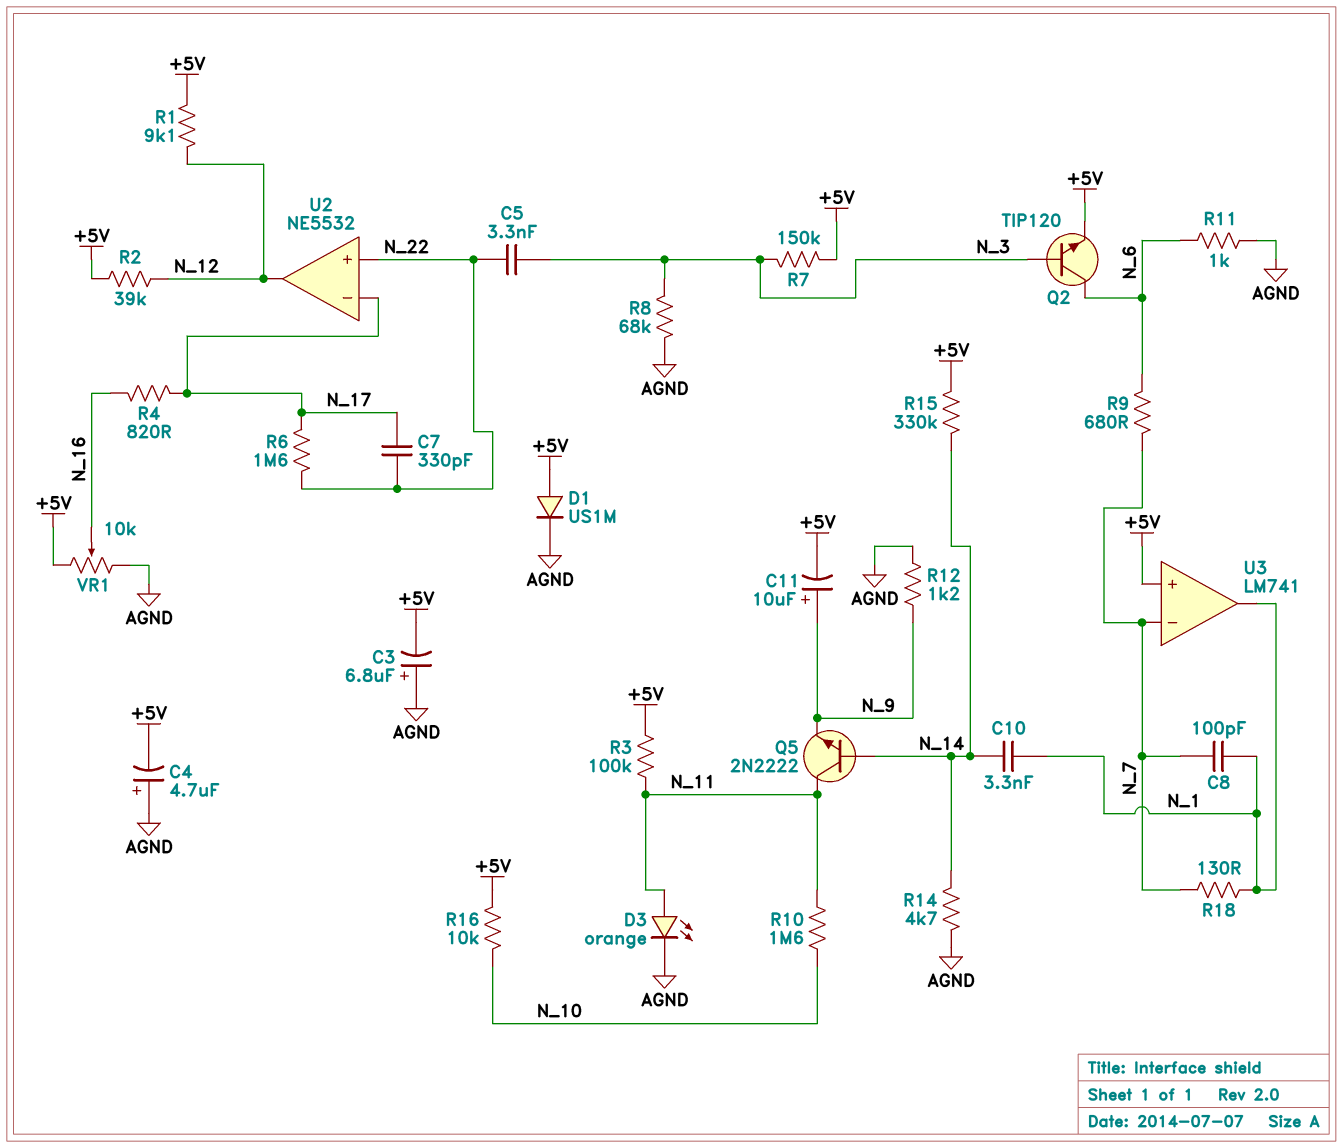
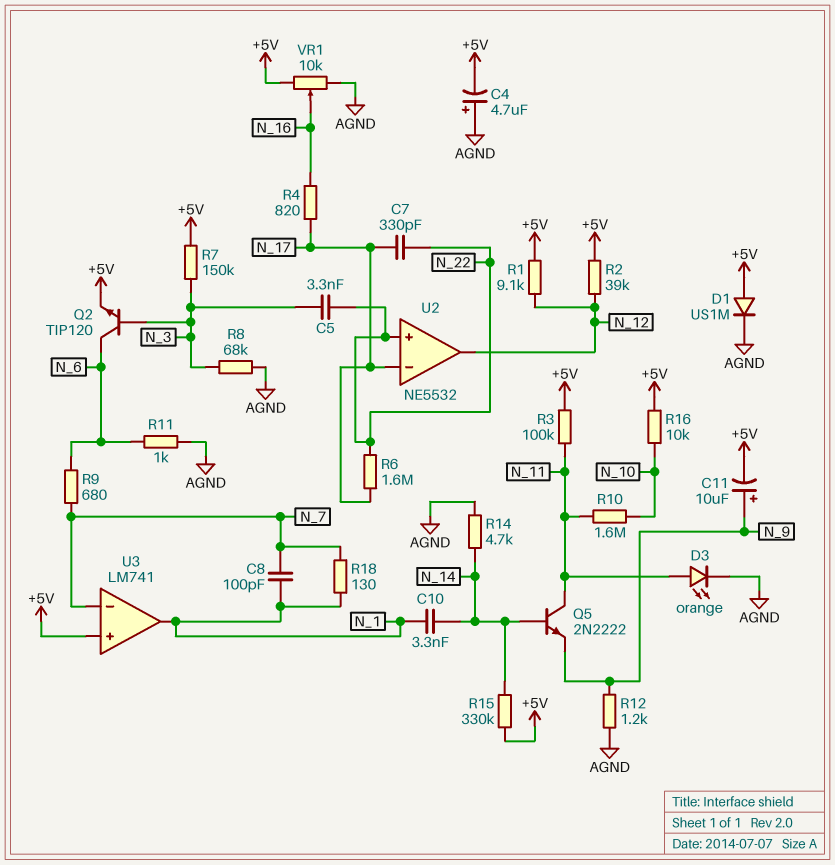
C3: 6.8uF (plus AGND, minus +5V) -> none

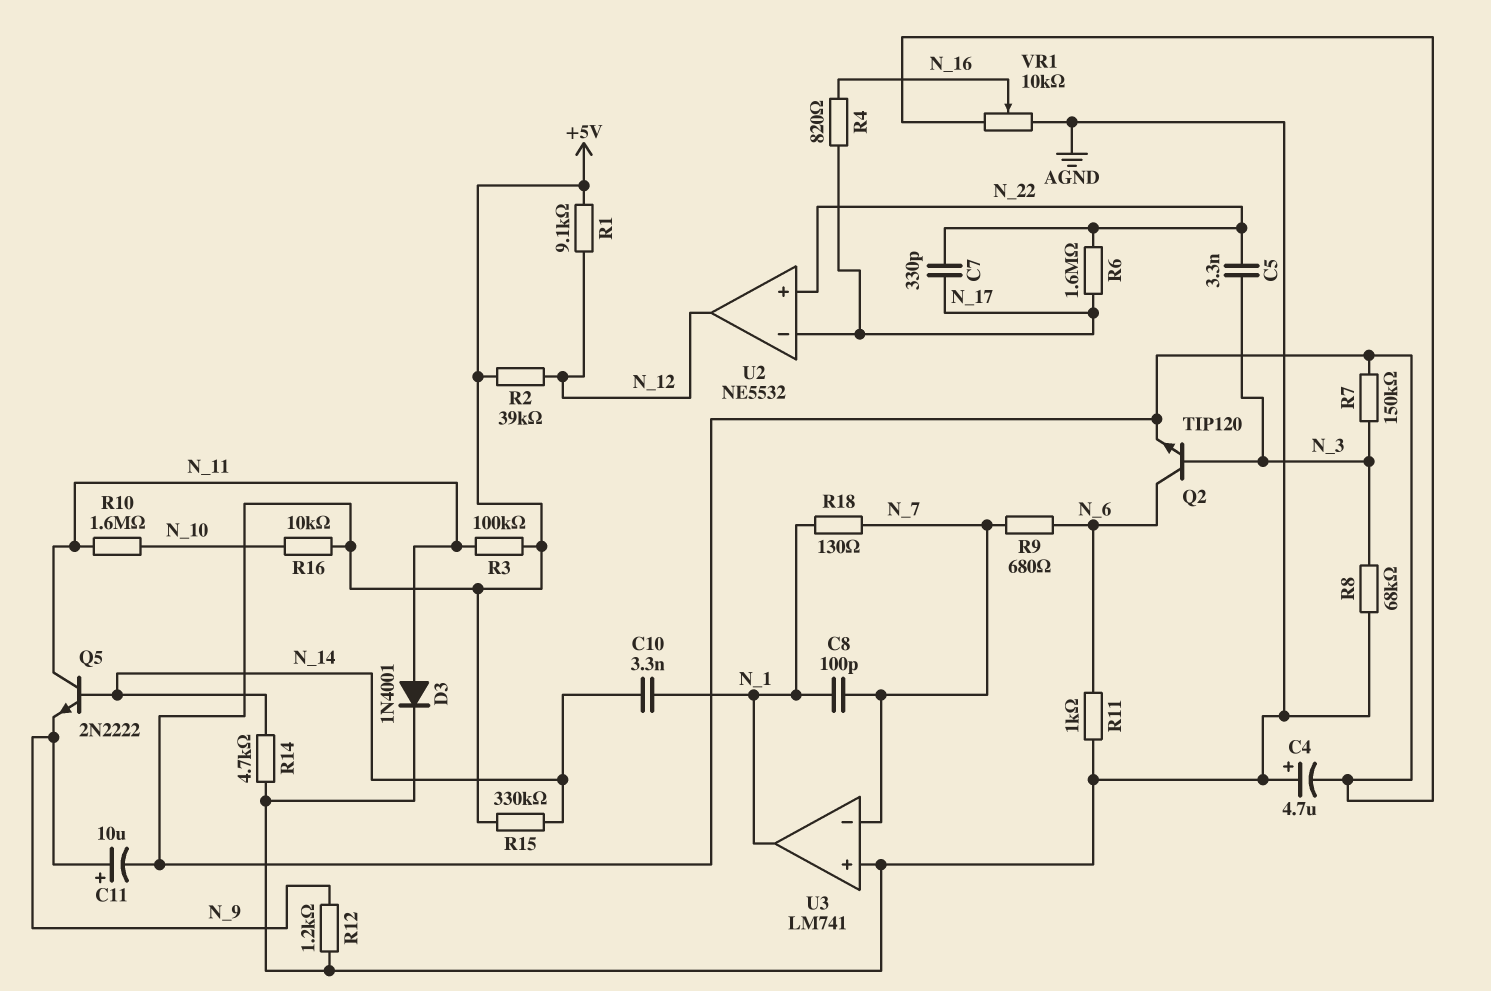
D1: diode US1M (A +5V, K AGND) -> none
D3: LED orange (A N_11, K AGND) -> diode 1N4001 (A N_11, K AGND)
U3 pin in+: +5V -> AGND

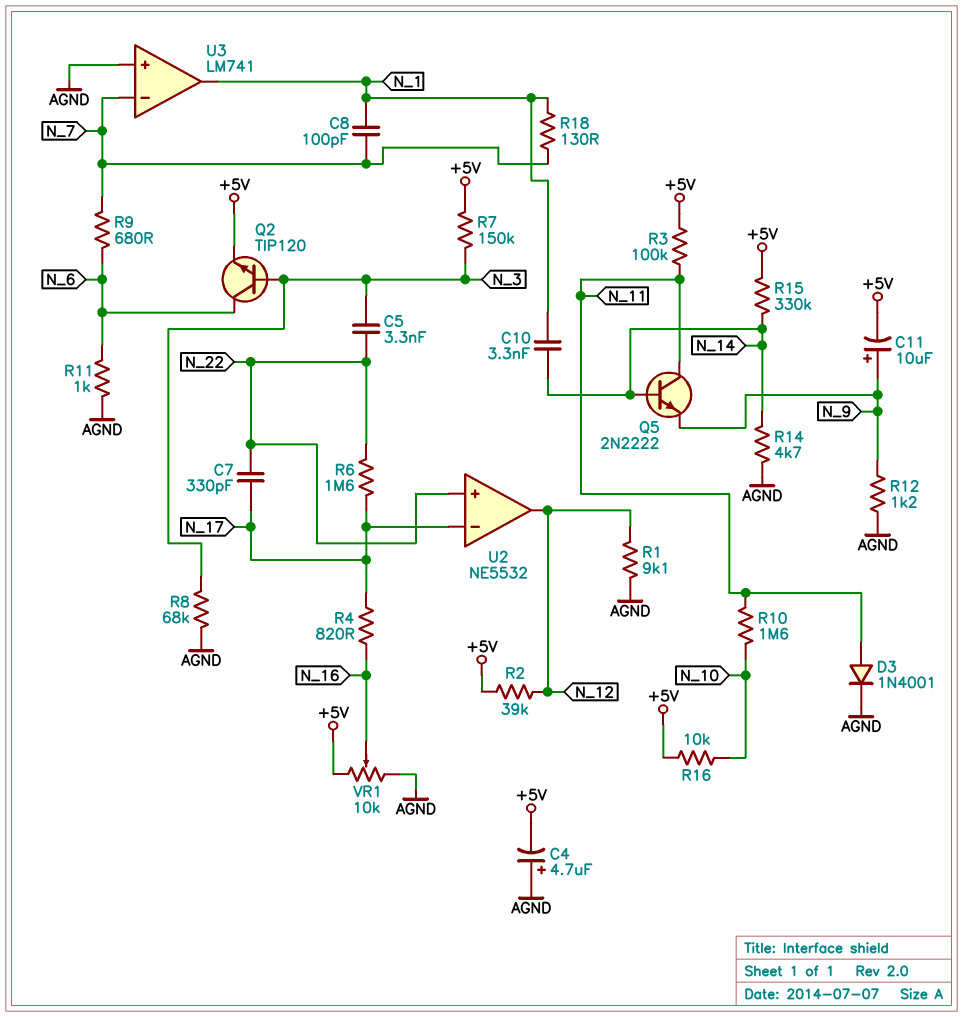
R1: 9.1k (+5V, N_12) -> 9.1k (AGND, N_12)

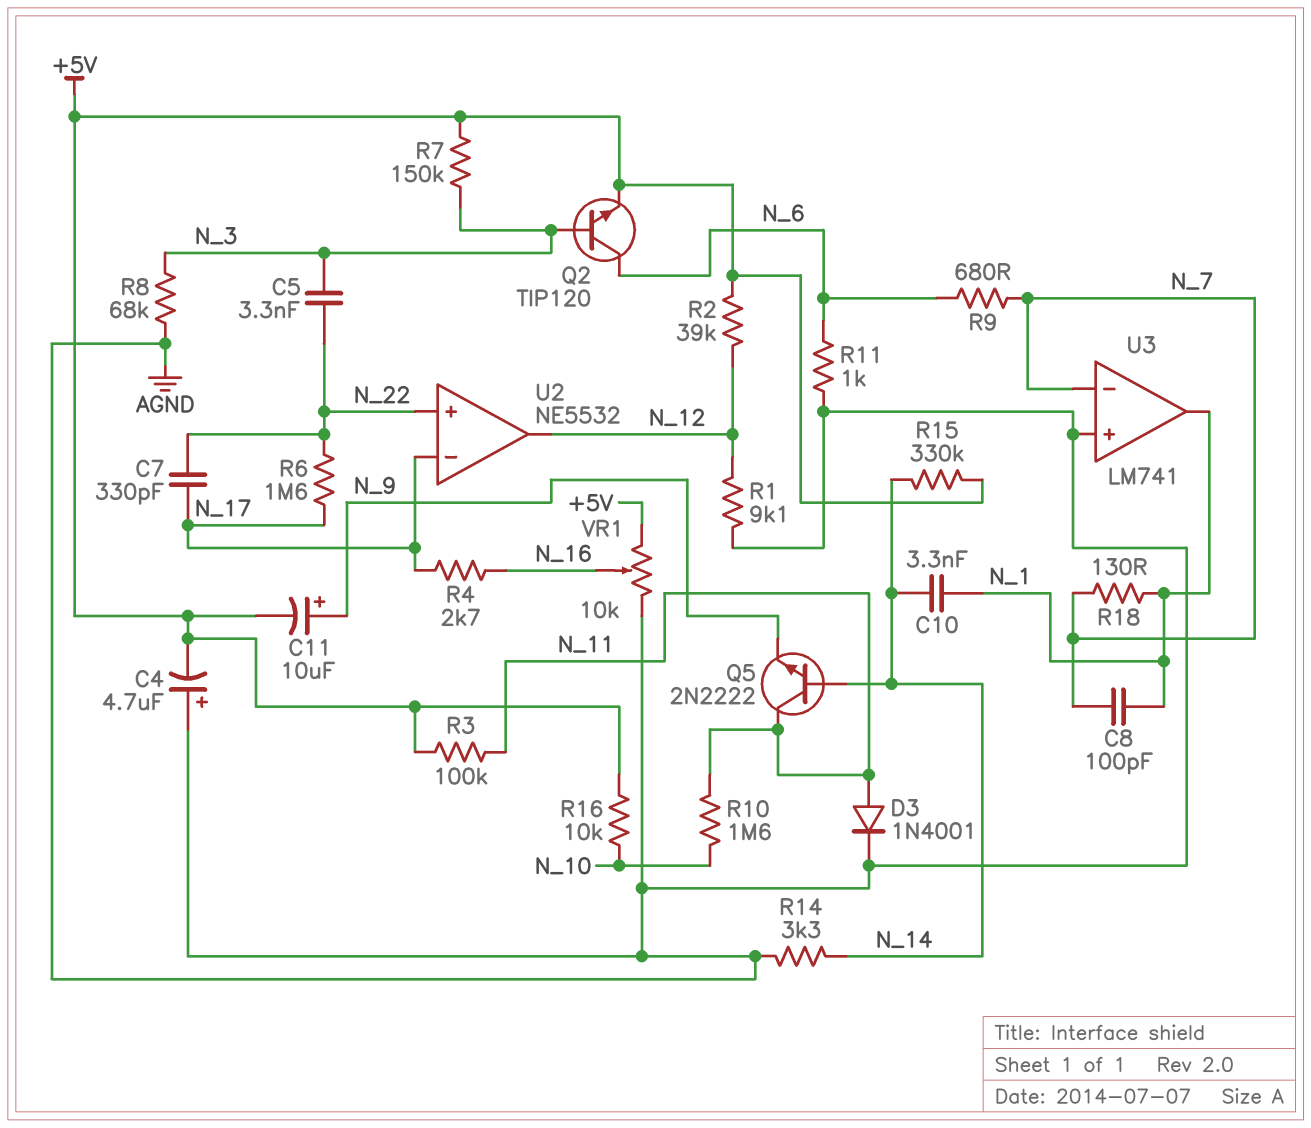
R4: 820 (N_16, N_17) -> 2.7k (N_16, N_17)
R12: 1.2k (AGND, N_9) -> none
R14: 4.7k (AGND, N_14) -> 3.3k (AGND, N_14)

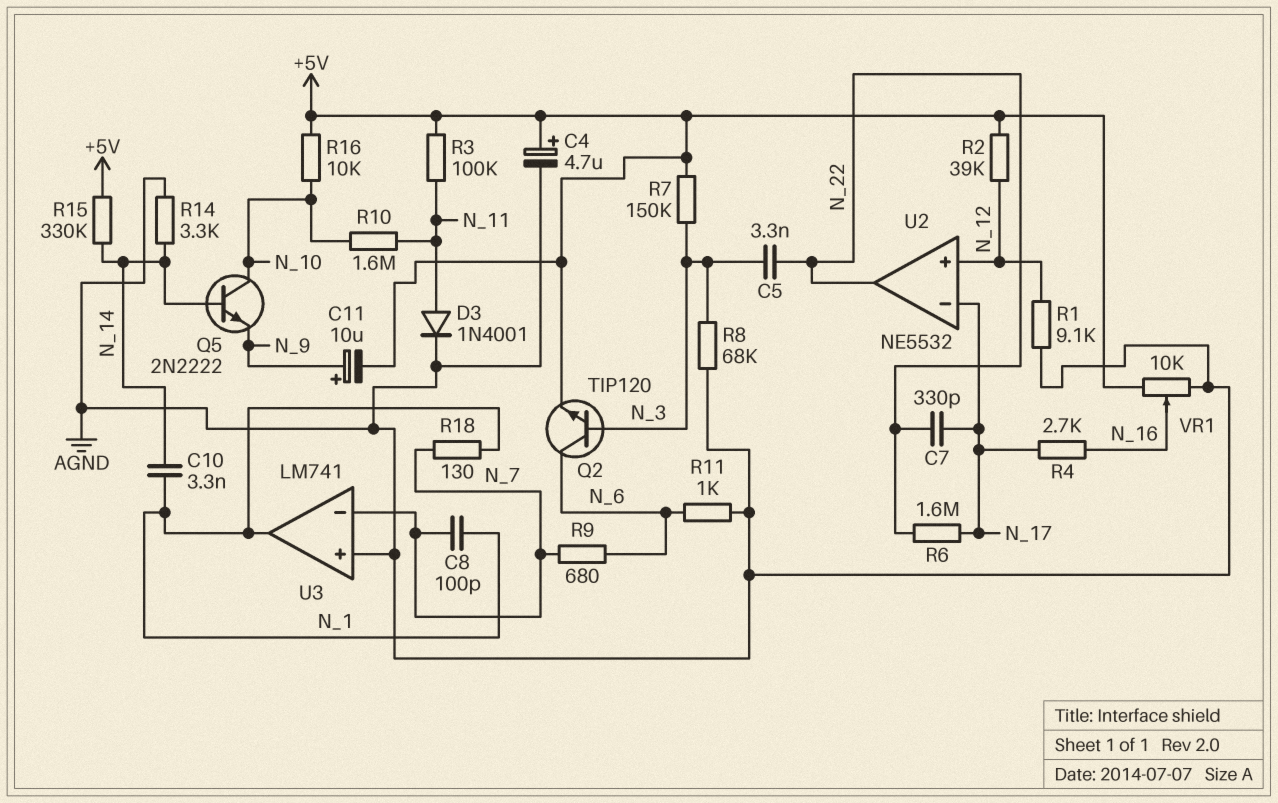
C4: 4.7uF (plus AGND, minus +5V) -> 4.7uF (plus +5V, minus AGND)
Q5: NPN 2N2222 (B N_14, C N_11, E N_9) -> NPN 2N2222 (B N_14, C N_10, E N_9)
U2 pin in+: N_22 -> N_12
U2 pin out: N_12 -> N_22

